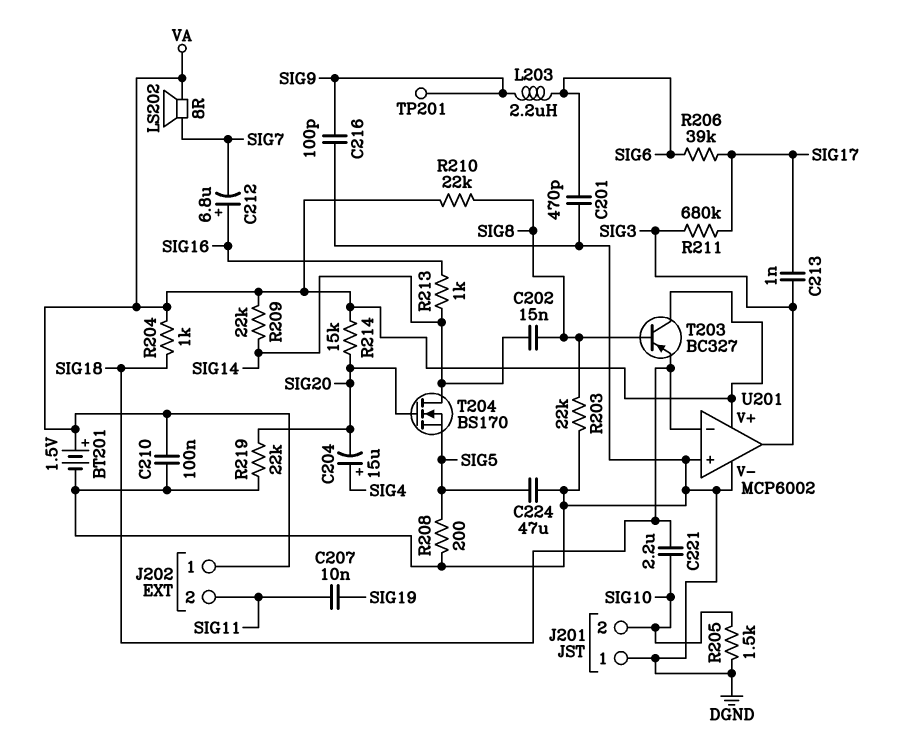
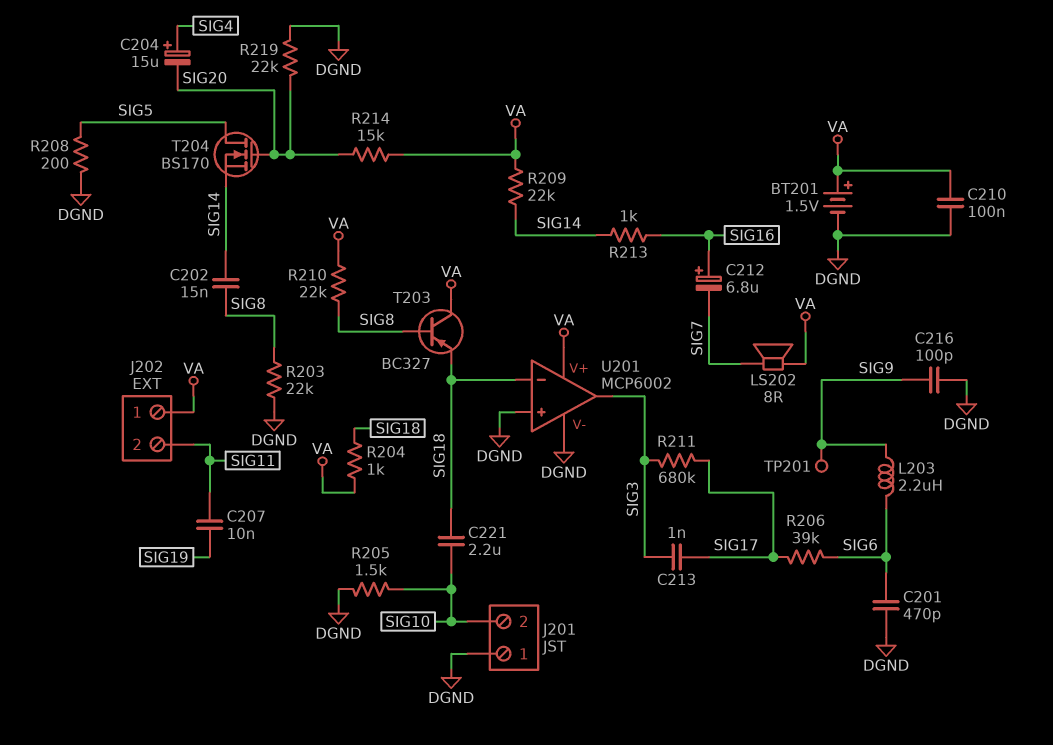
C224: 47uF (DGND, SIG5) -> none
T204: NMOS BS170 (G SIG20, D SIG14, S SIG5) -> NMOS BS170 (G SIG20, D SIG5, S SIG14)

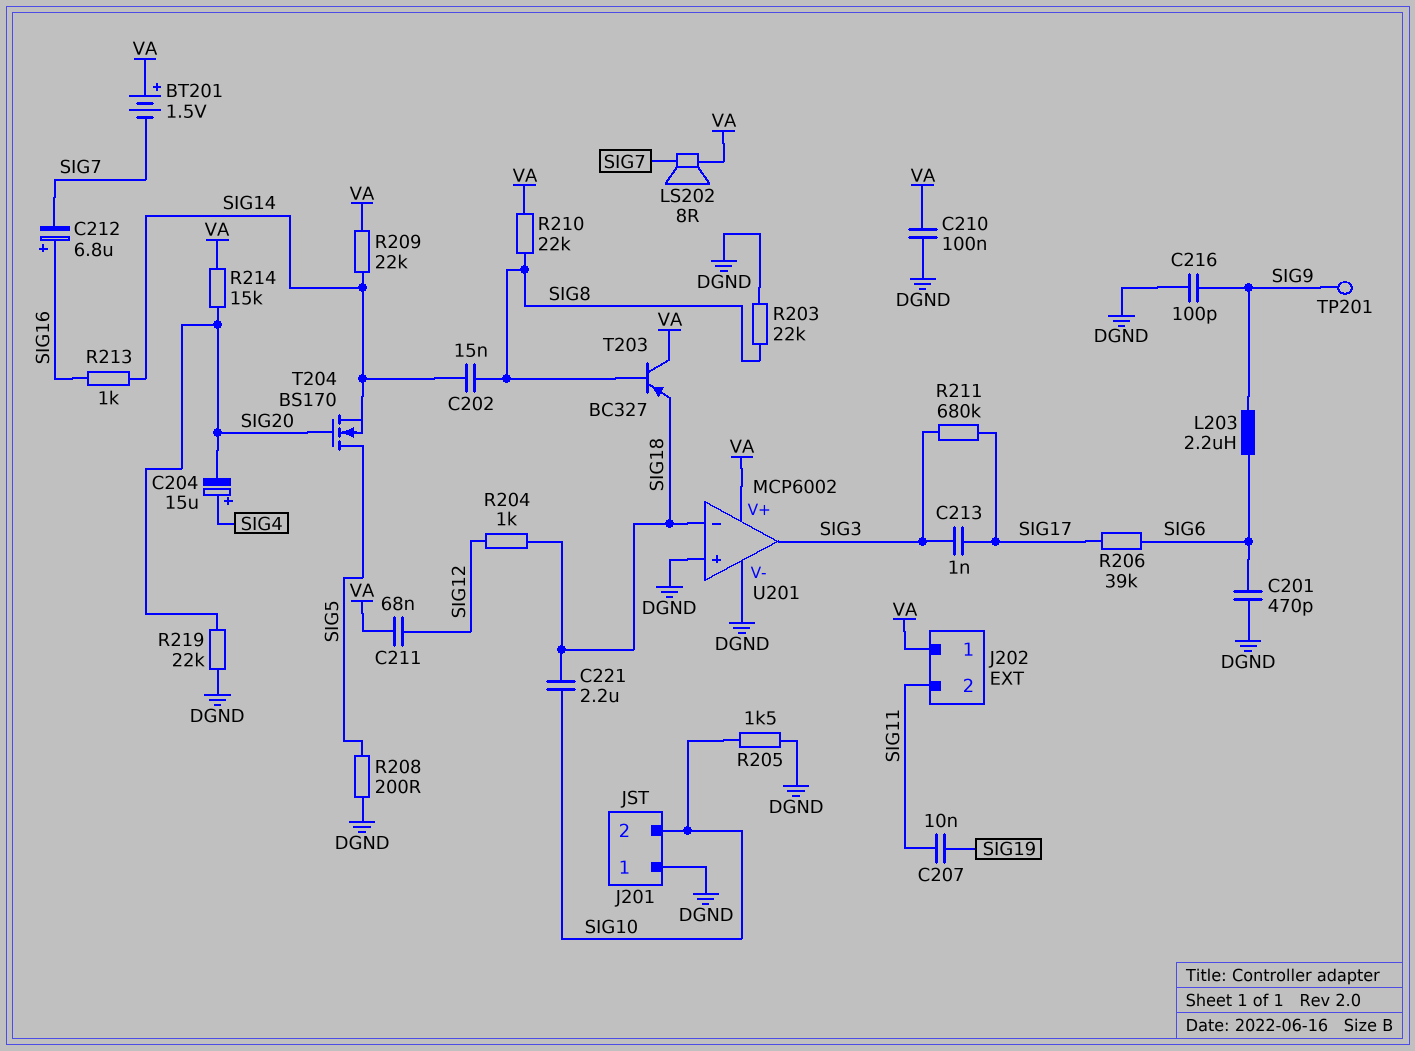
BT201: 1.5V (plus VA, minus DGND) -> 1.5V (plus VA, minus SIG7)
C211: none -> 68nF (SIG12, VA)
R204: 1k (SIG18, VA) -> 1k (SIG12, SIG18)

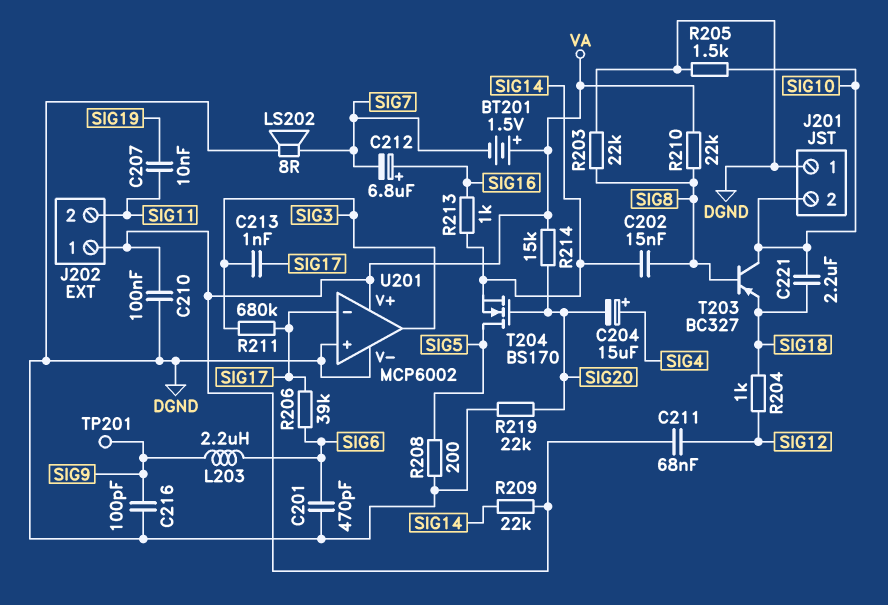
LS202: speaker 8R (SIG7, VA) -> speaker 8R (DGND, SIG7)
T203: PNP BC327 (B SIG8, C VA, E SIG18) -> PNP BC327 (B SIG8, C SIG10, E SIG18)
U201 pin in-: SIG18 -> SIG17

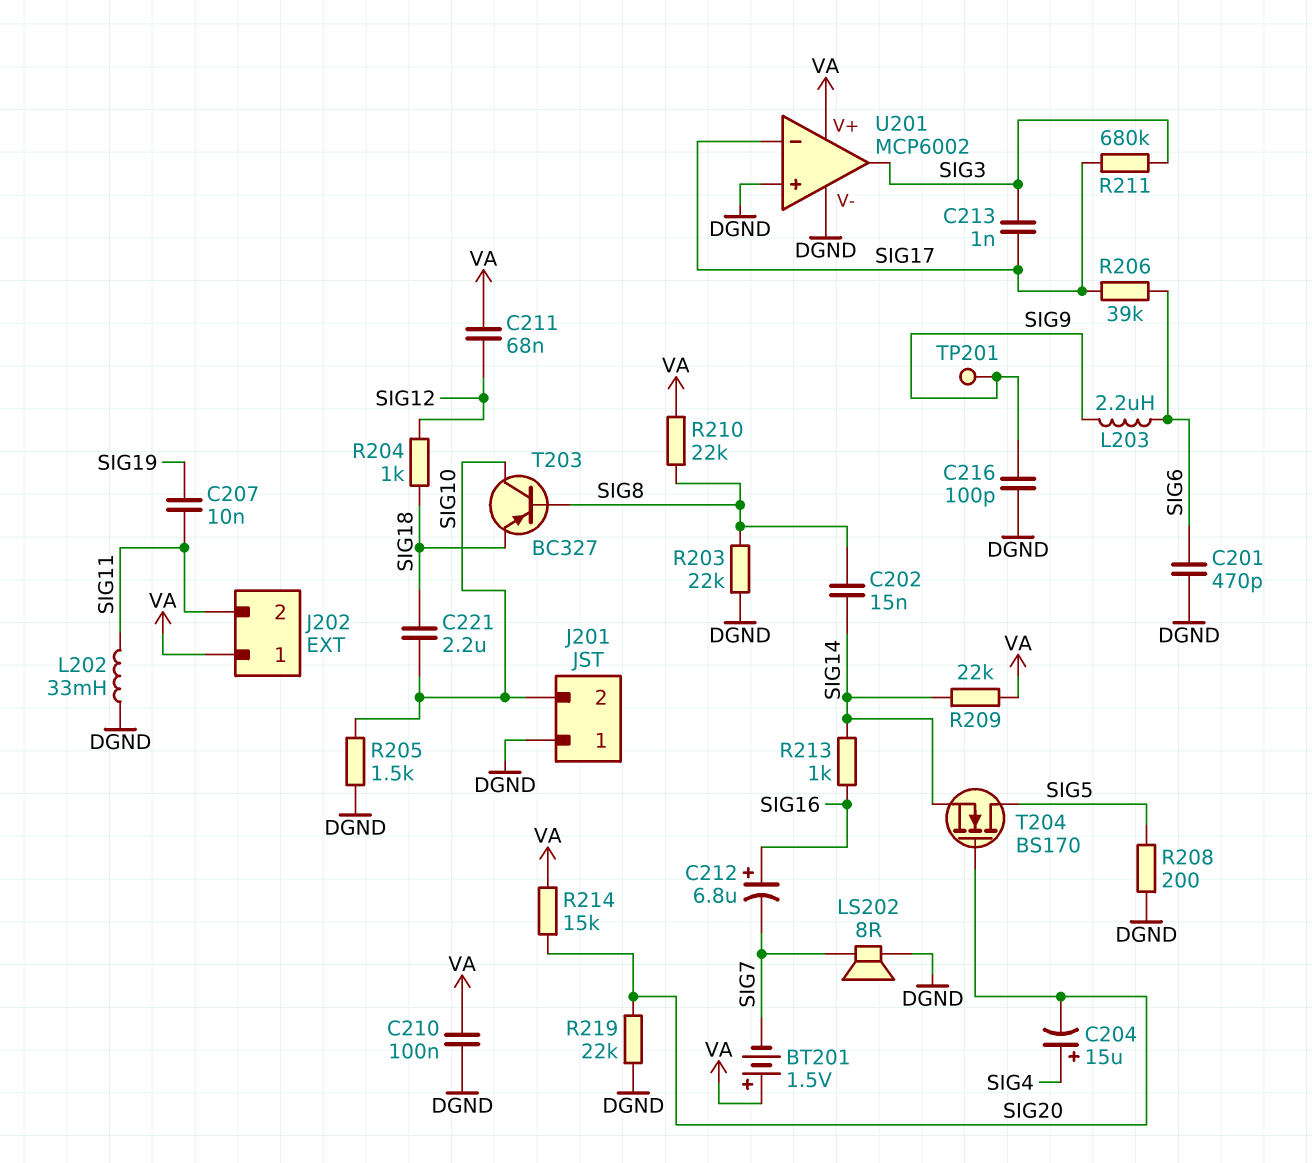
L202: none -> 33mH (DGND, SIG11)

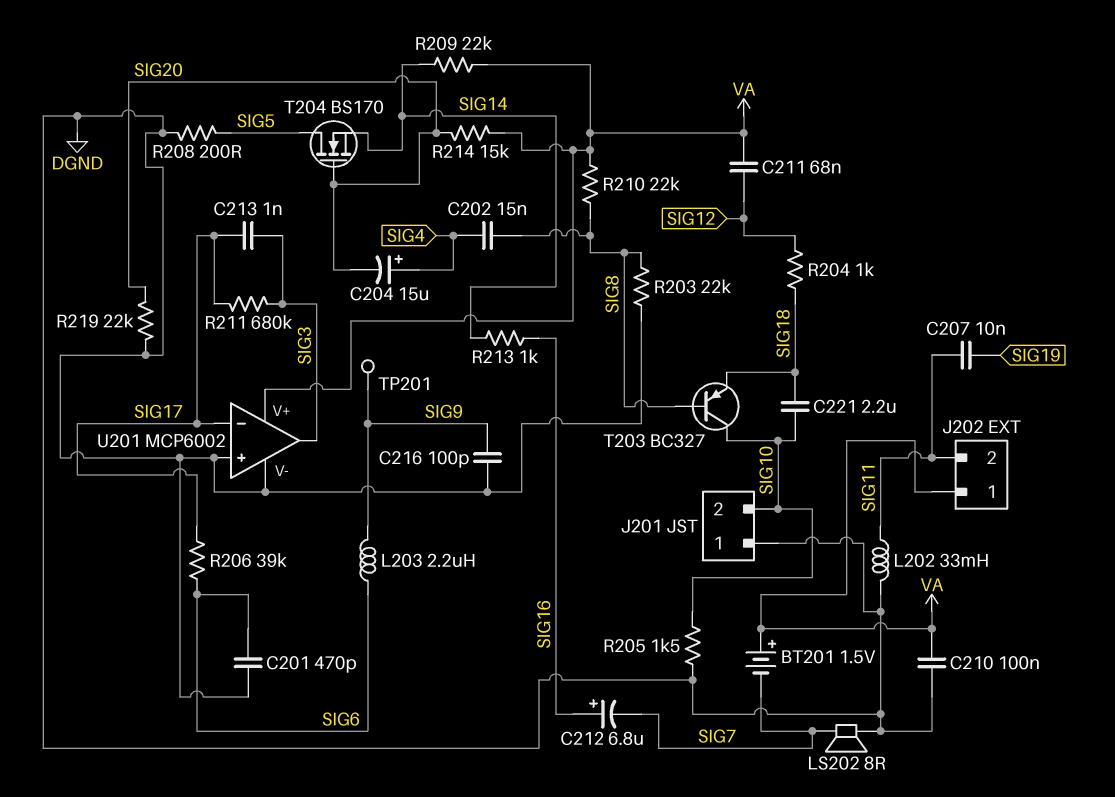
C202: 15nF (SIG8, SIG14) -> 15nF (SIG4, SIG8)

